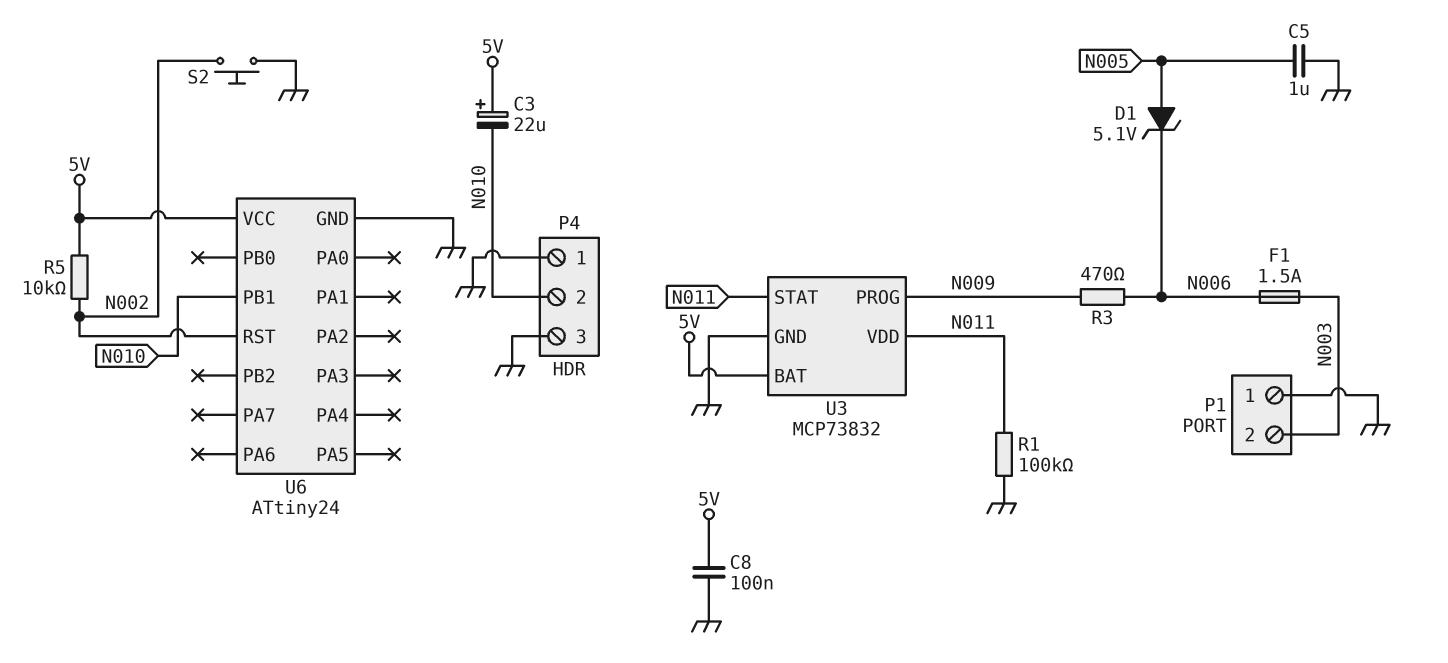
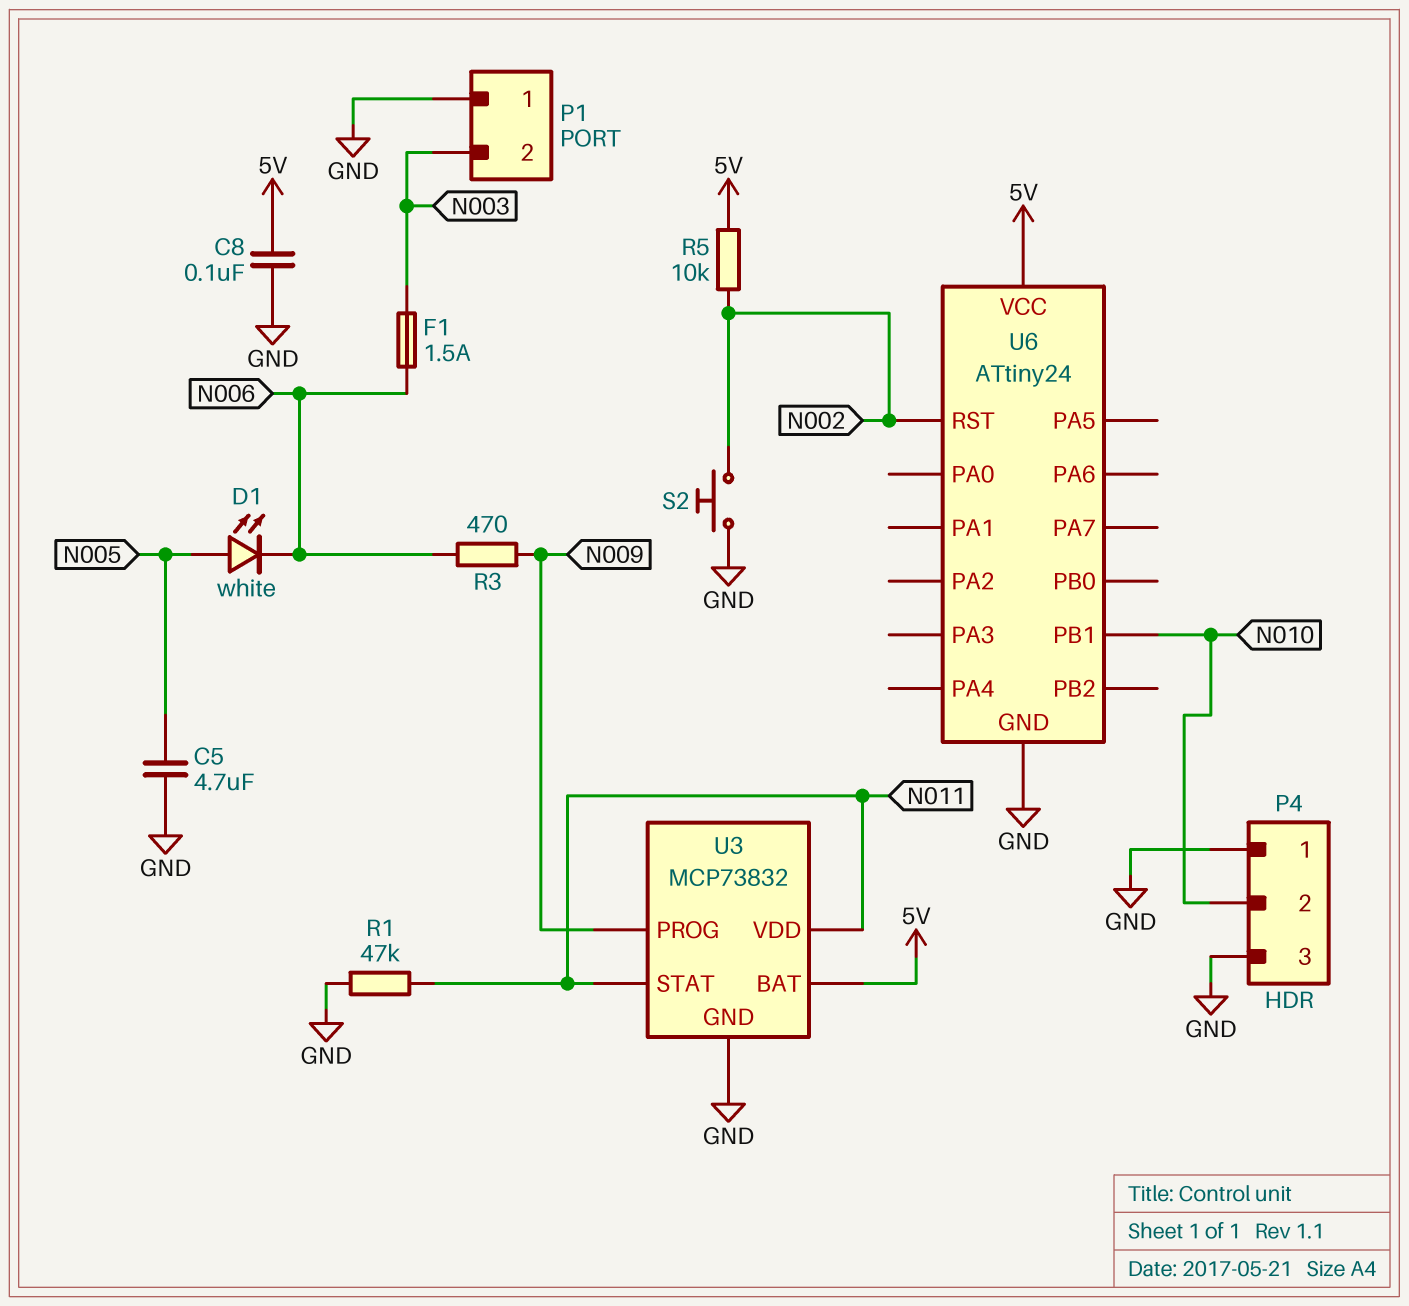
C3: 22uF (plus 5V, minus N010) -> none
C5: 1uF (GND, N005) -> 4.7uF (GND, N005)
D1: zener 5.1V (A N005, K N006) -> LED white (A N005, K N006)
R1: 100k (GND, N011) -> 47k (GND, N011)

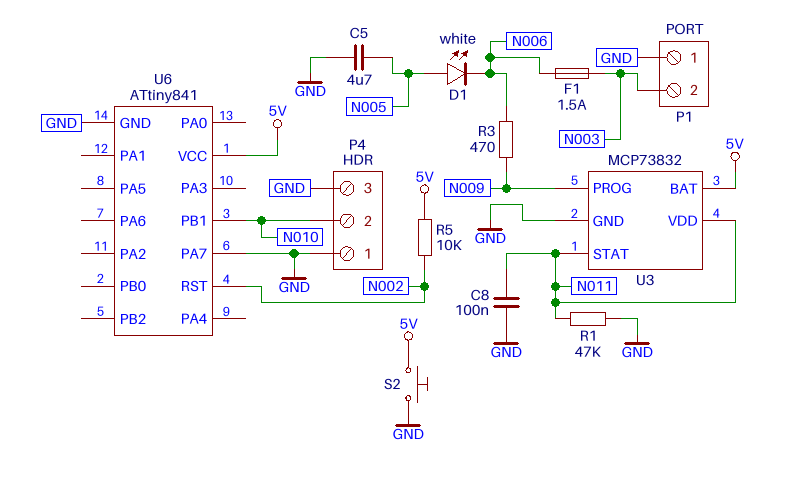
C8: 100nF (5V, GND) -> 100nF (GND, N011)
S2: button (GND, N002) -> button (5V, GND)
U6: ATtiny24 -> ATtiny841
U6 pin PA7: none -> GND

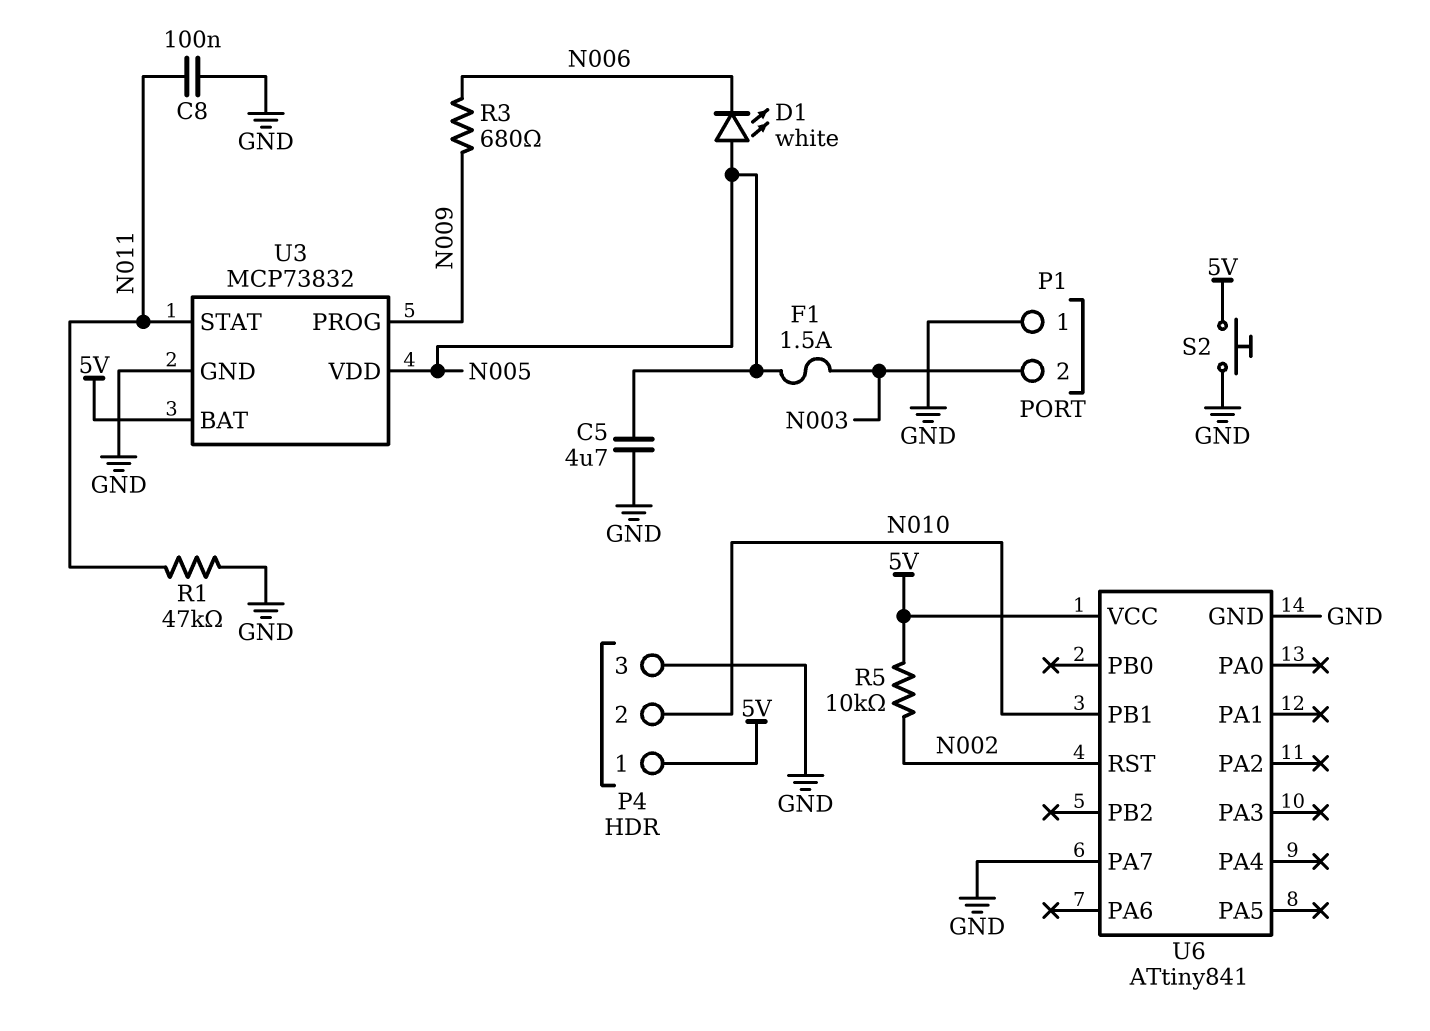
F1: 1.5A (N003, N006) -> 1.5A (N003, N005)
P4 pin 1: GND -> 5V
R3: 470 (N006, N009) -> 680 (N006, N009)
U3 pin VDD: N011 -> N005

